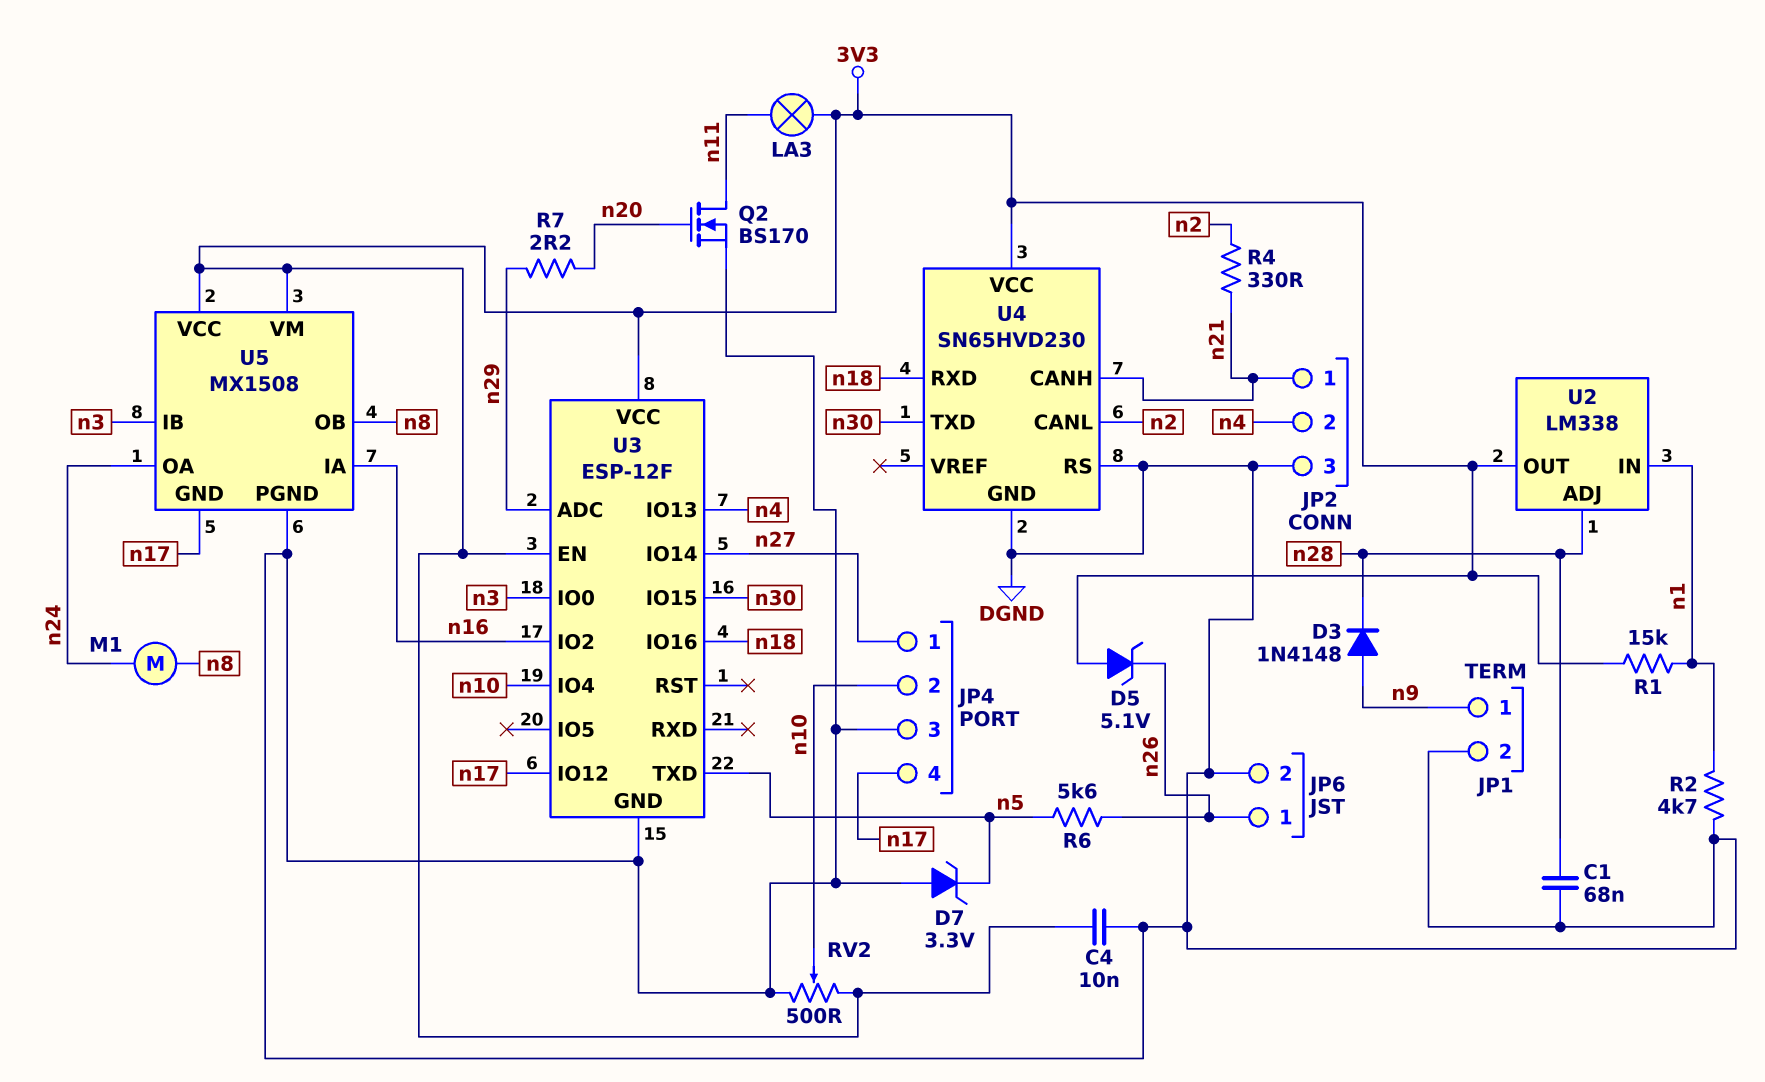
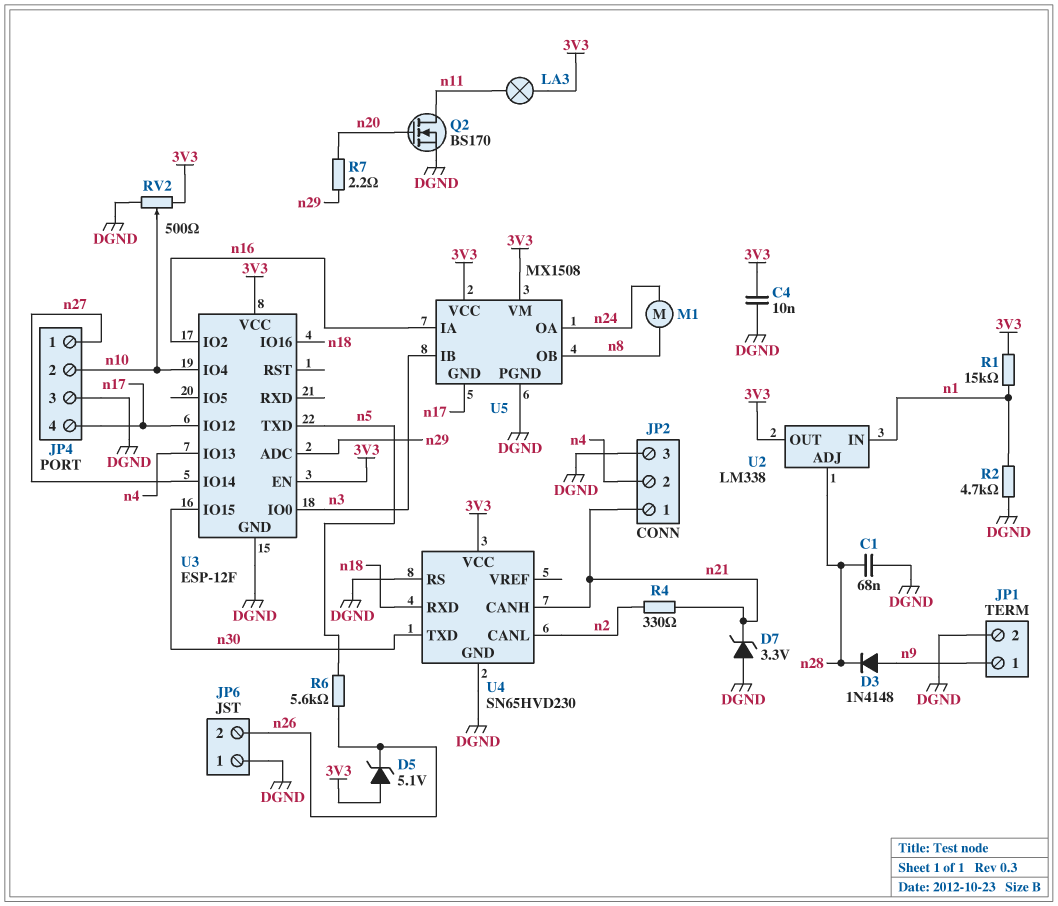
D7: zener 3.3V (A DGND, K n5) -> zener 3.3V (A DGND, K n21)
JP6 pin 1: n26 -> DGND
JP6 pin 2: DGND -> n26

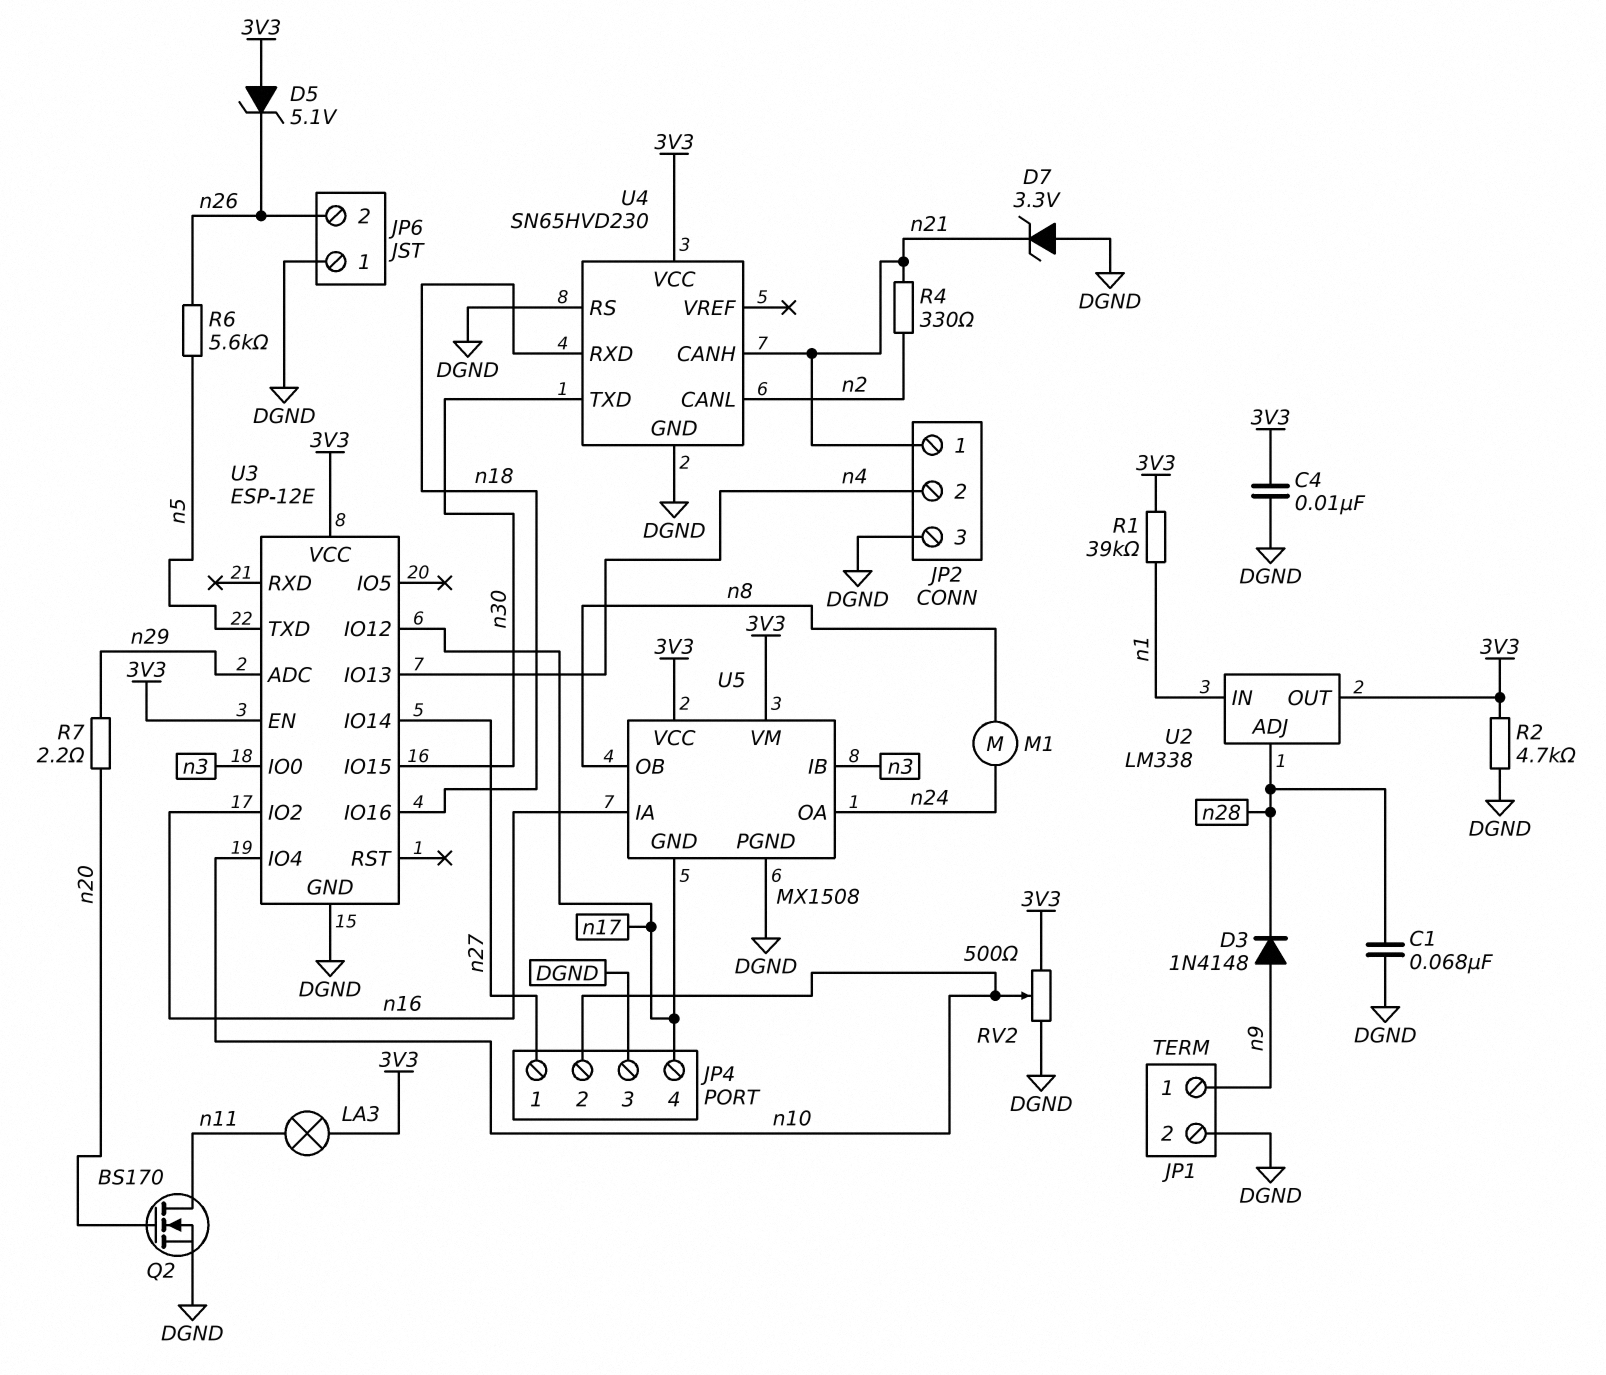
R1: 15k (3V3, n1) -> 39k (3V3, n1)
R2: 4.7k (DGND, n1) -> 4.7k (3V3, DGND)
U3: ESP-12F -> ESP-12E

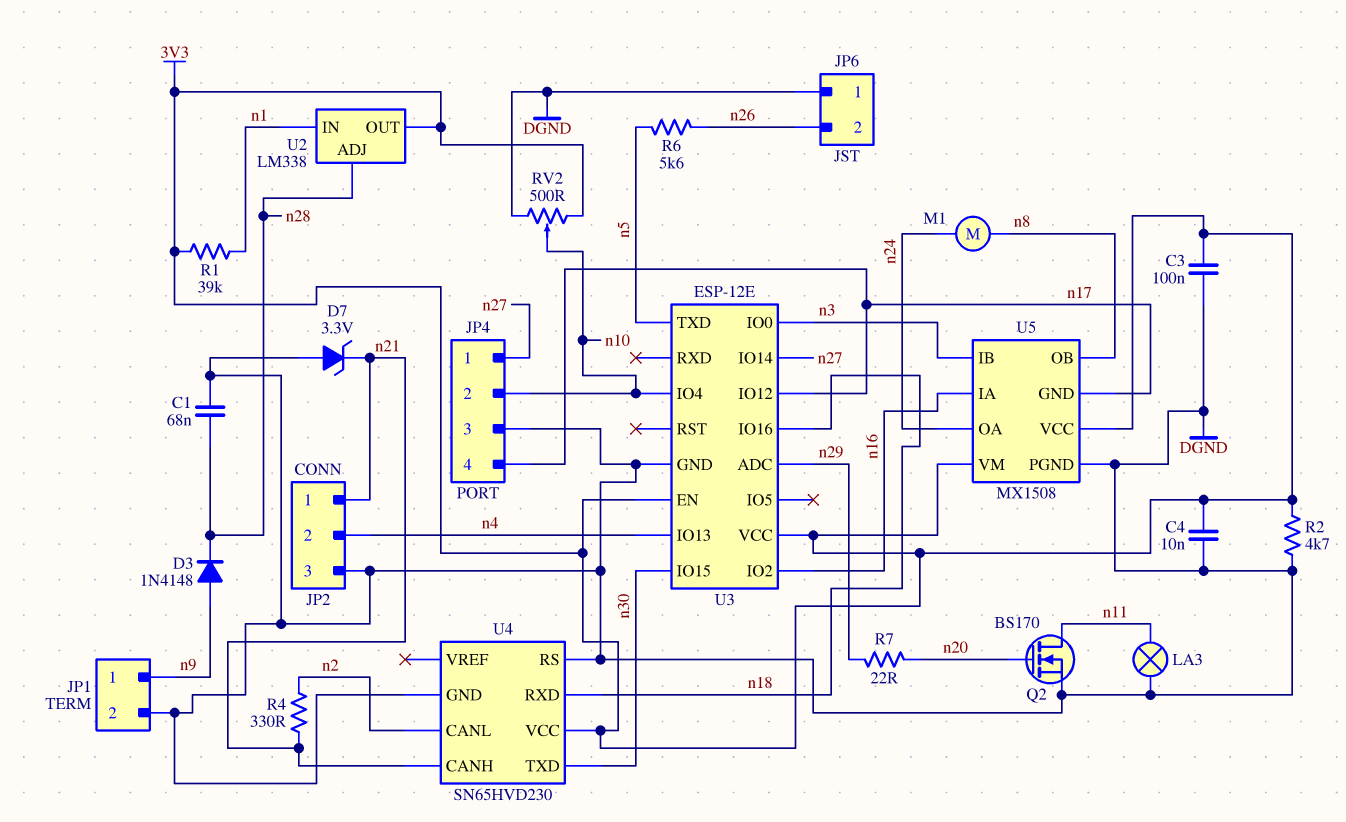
C3: none -> 100nF (3V3, DGND)
D5: zener 5.1V (A 3V3, K n26) -> none
LA3: lamp (3V3, n11) -> lamp (DGND, n11)
R7: 2.2 (n20, n29) -> 22 (n20, n29)

